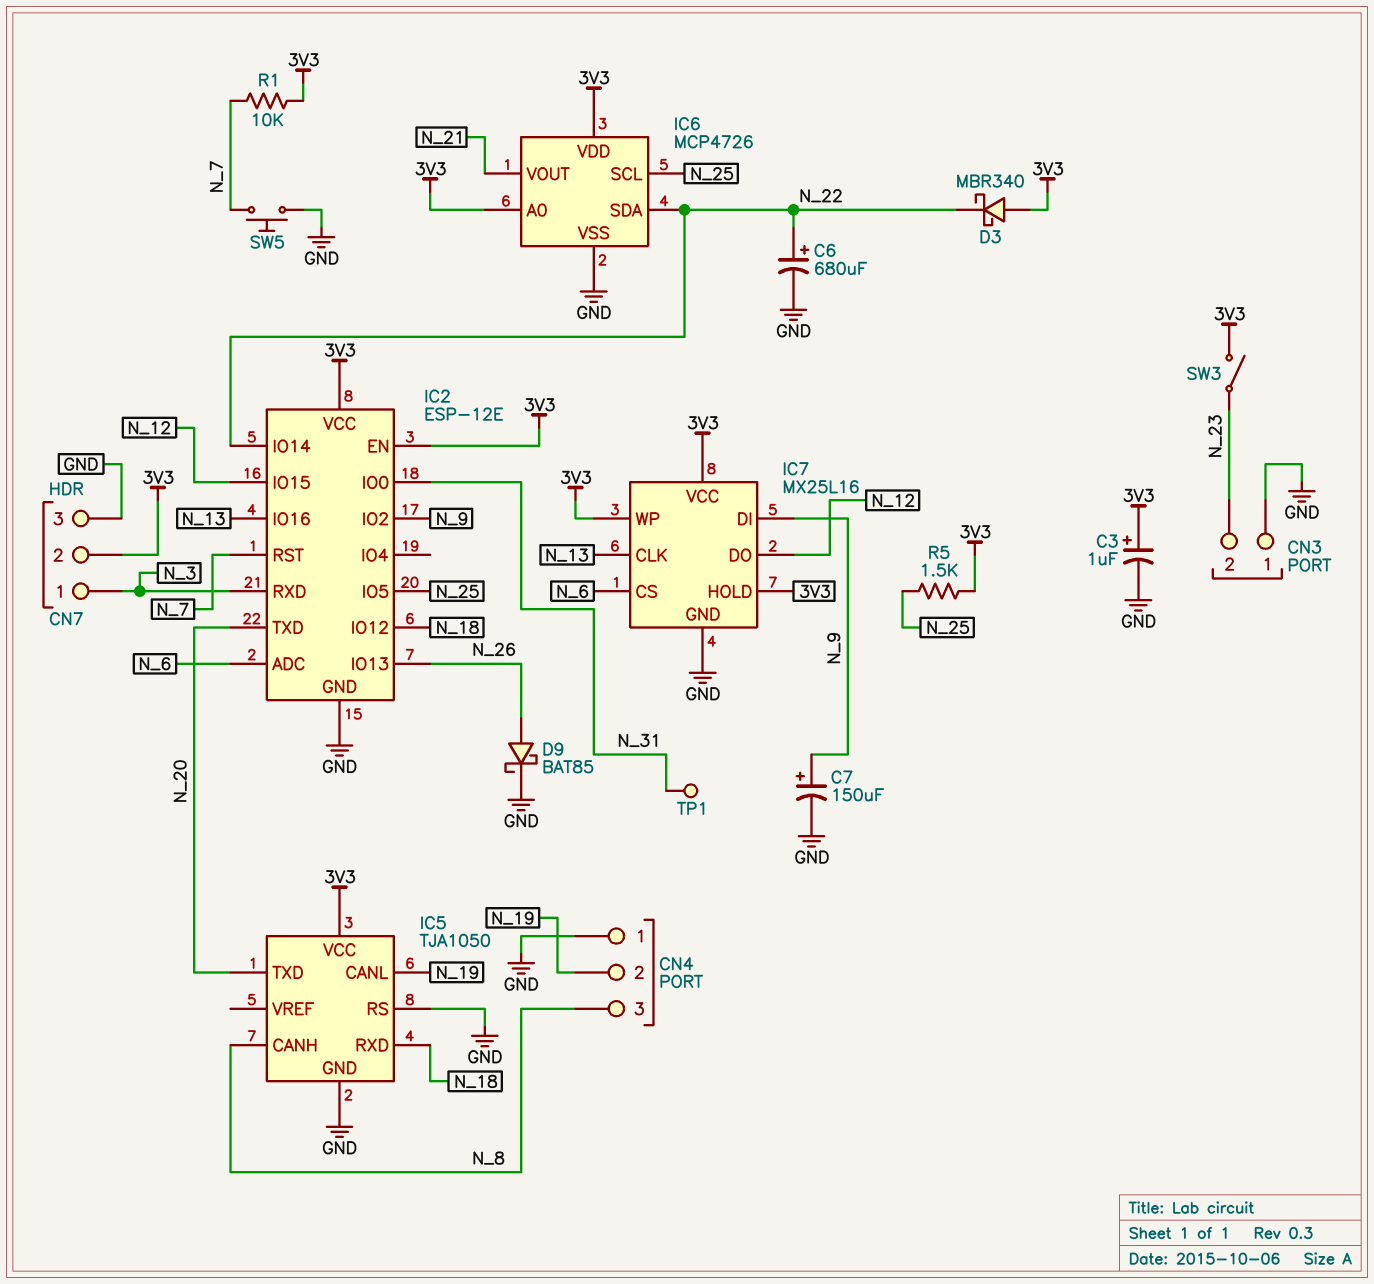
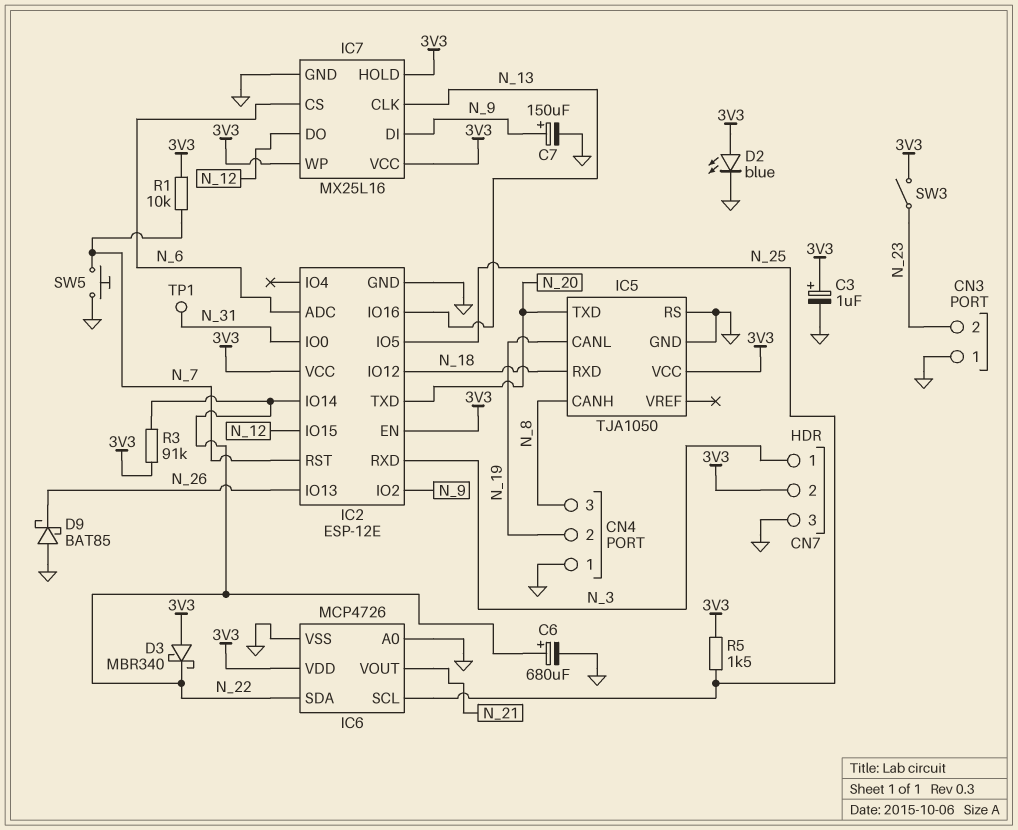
D2: none -> LED blue (A 3V3, K GND)
D9: schottky BAT85 (A N_26, K GND) -> schottky BAT85 (A GND, K N_26)
IC6 pin A0: 3V3 -> GND
R3: none -> 91k (3V3, N_22)

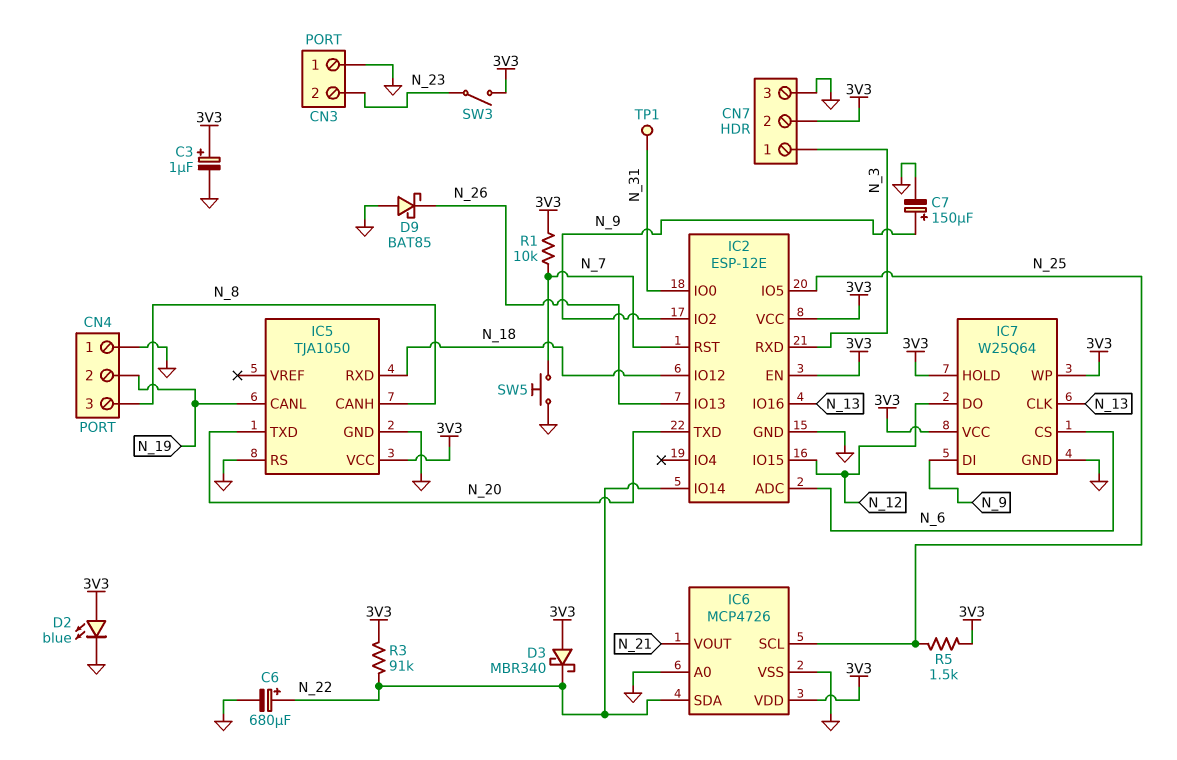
IC7: MX25L16 -> W25Q64

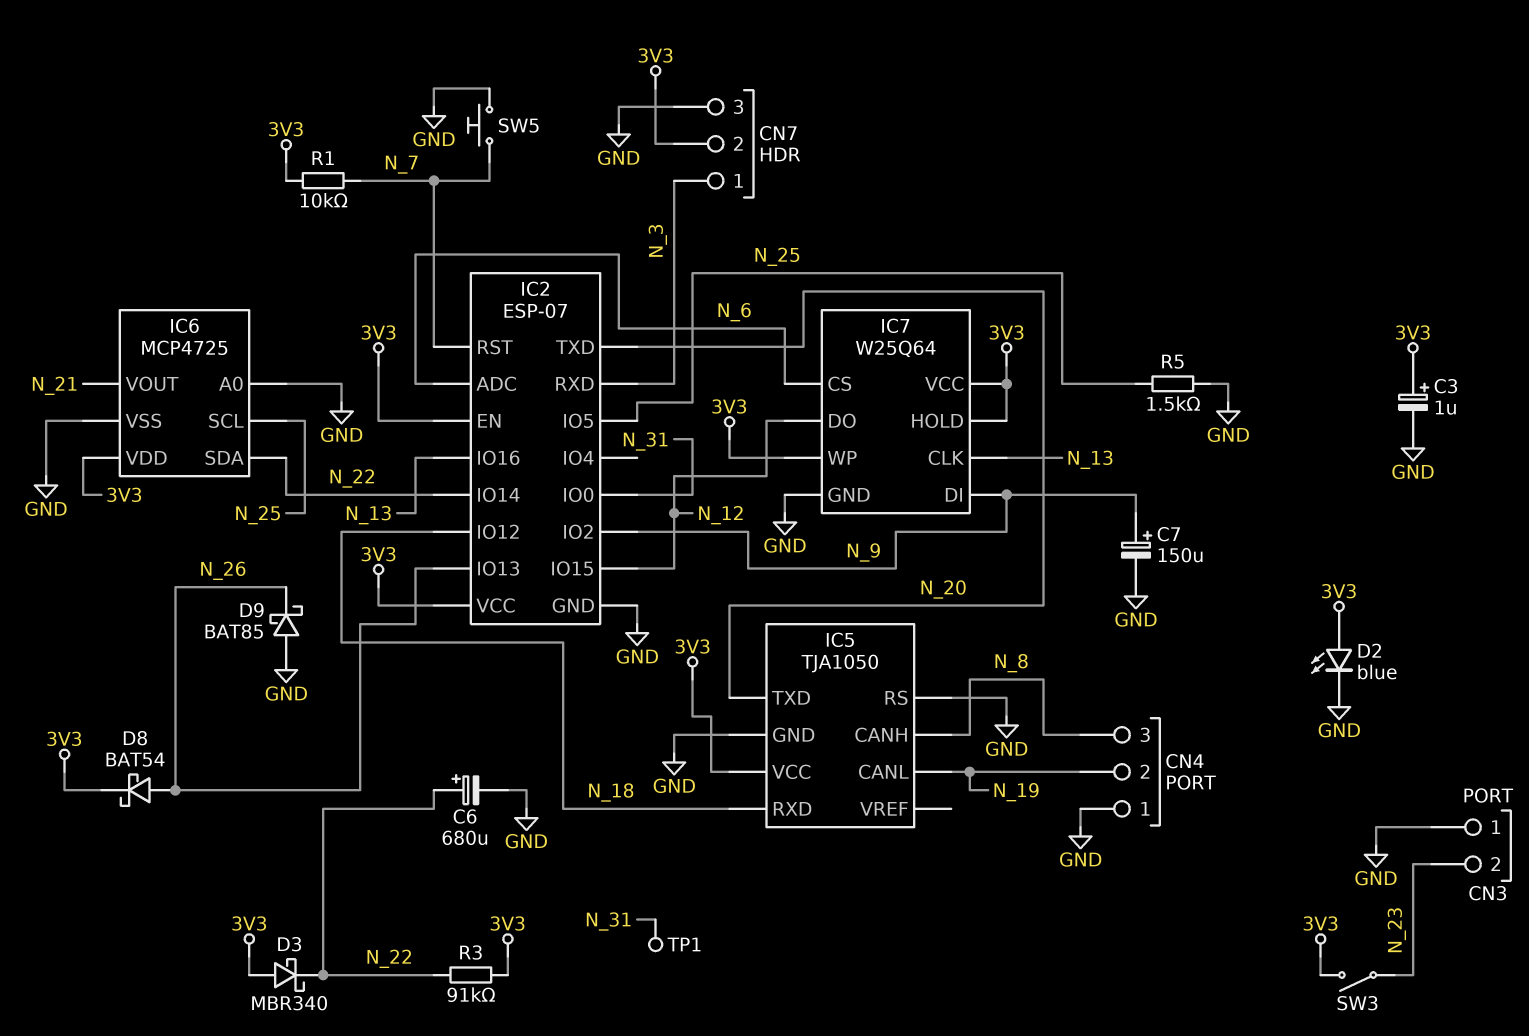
D8: none -> schottky BAT54 (A N_26, K 3V3)
IC2: ESP-12E -> ESP-07
IC6: MCP4726 -> MCP4725
R5: 1.5k (3V3, N_25) -> 1.5k (GND, N_25)

